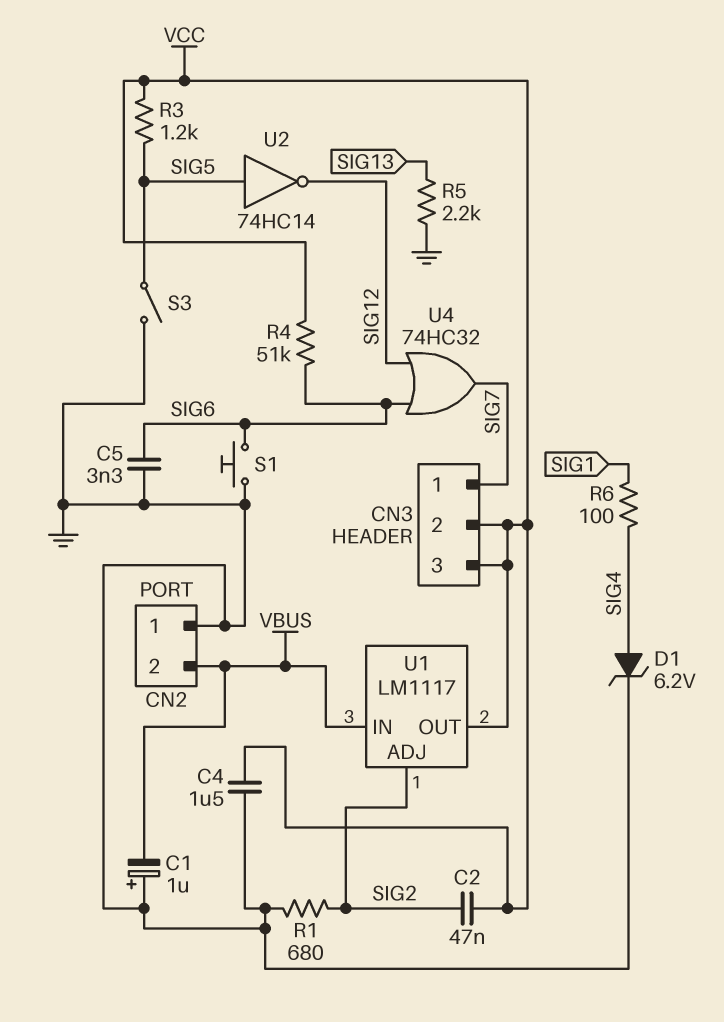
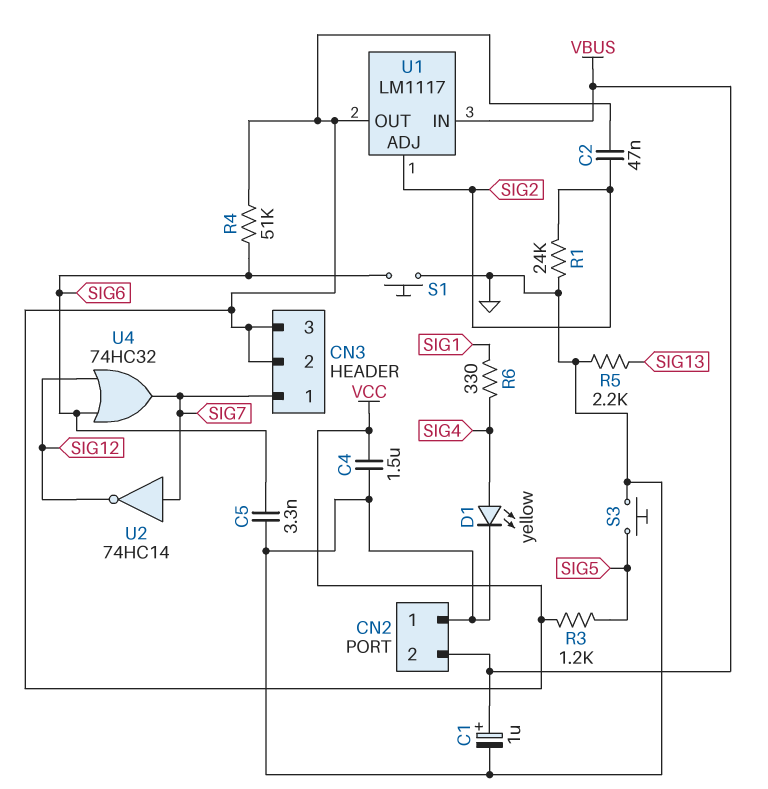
C1: 1uF (plus GND, minus VBUS) -> 1uF (plus VBUS, minus GND)
D1: zener 6.2V (A SIG4, K GND) -> LED yellow (A SIG4, K GND)
R1: 680 (GND, SIG2) -> 24k (GND, SIG2)
R6: 100 (SIG1, SIG4) -> 330 (SIG1, SIG4)
S3: switch (GND, SIG5) -> button (GND, SIG5)
U2: NOT 74HC14 (in SIG5, out SIG12) -> NOT 74HC14 (in SIG7, out SIG12)

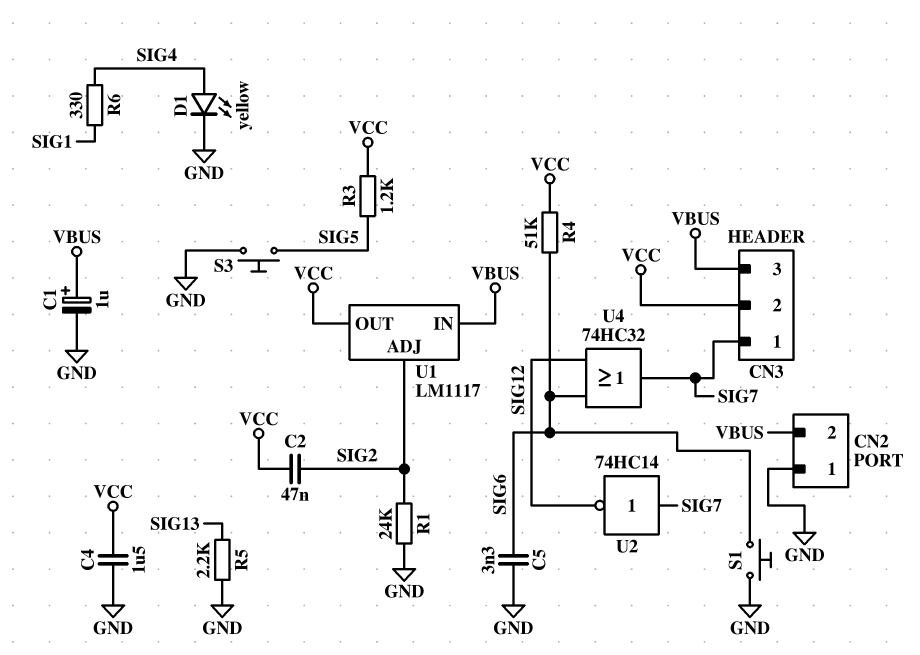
CN3 pin 3: VCC -> VBUS

